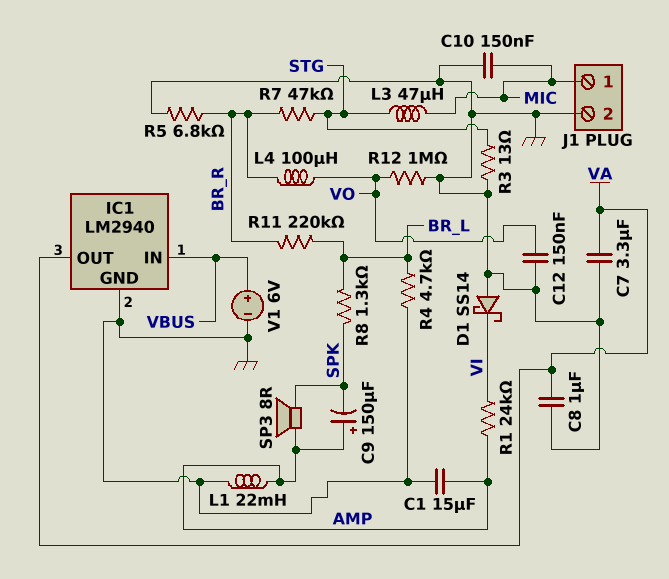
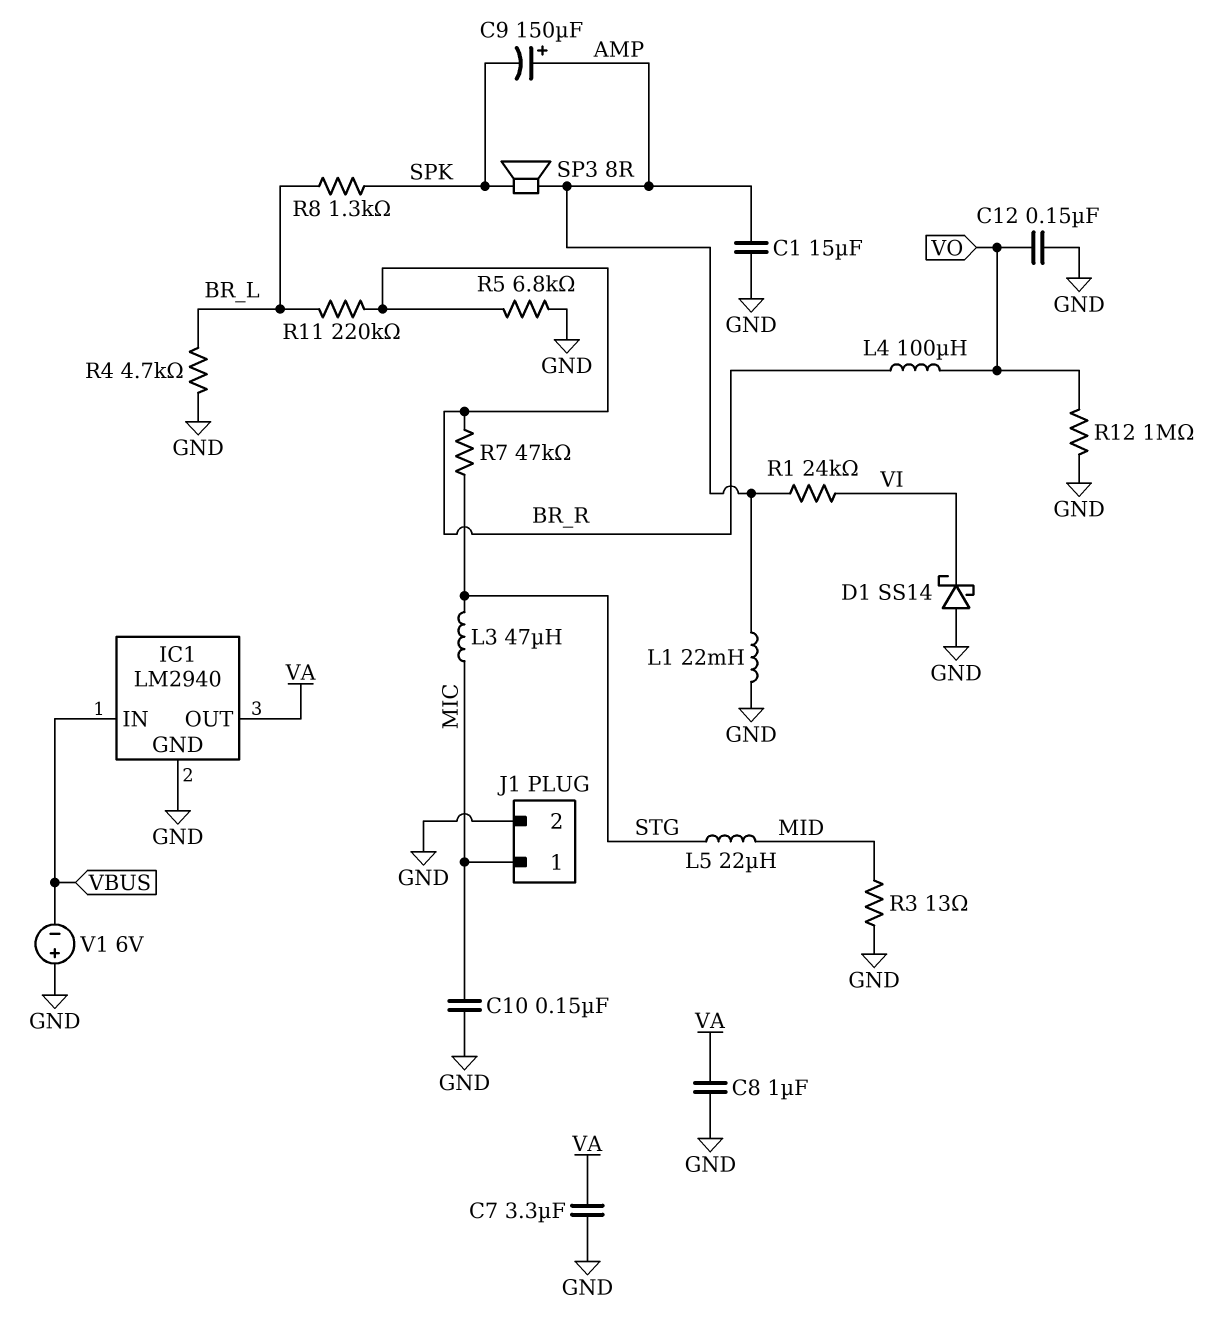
L5: none -> 22uH (MID, STG)
R3: 13 (GND, STG) -> 13 (GND, MID)
V1: 6V (plus VBUS, minus GND) -> 6V (plus GND, minus VBUS)

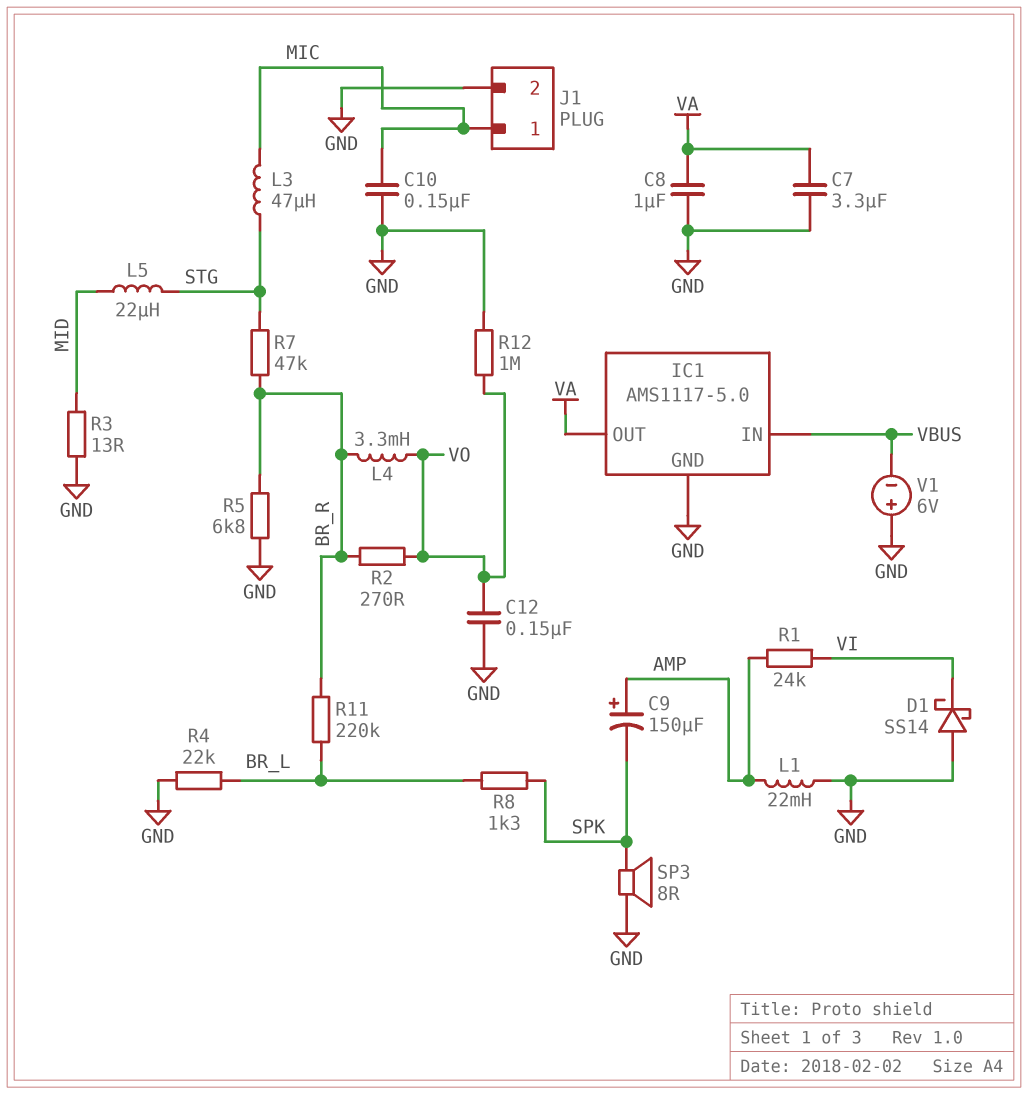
C1: 15uF (AMP, GND) -> none
IC1: LM2940 -> AMS1117-5.0
L4: 100uH (BR_R, VO) -> 3.3mH (BR_R, VO)
R2: none -> 270 (BR_R, VO)
R4: 4.7k (BR_L, GND) -> 22k (BR_L, GND)
SP3: speaker 8R (AMP, SPK) -> speaker 8R (GND, SPK)

